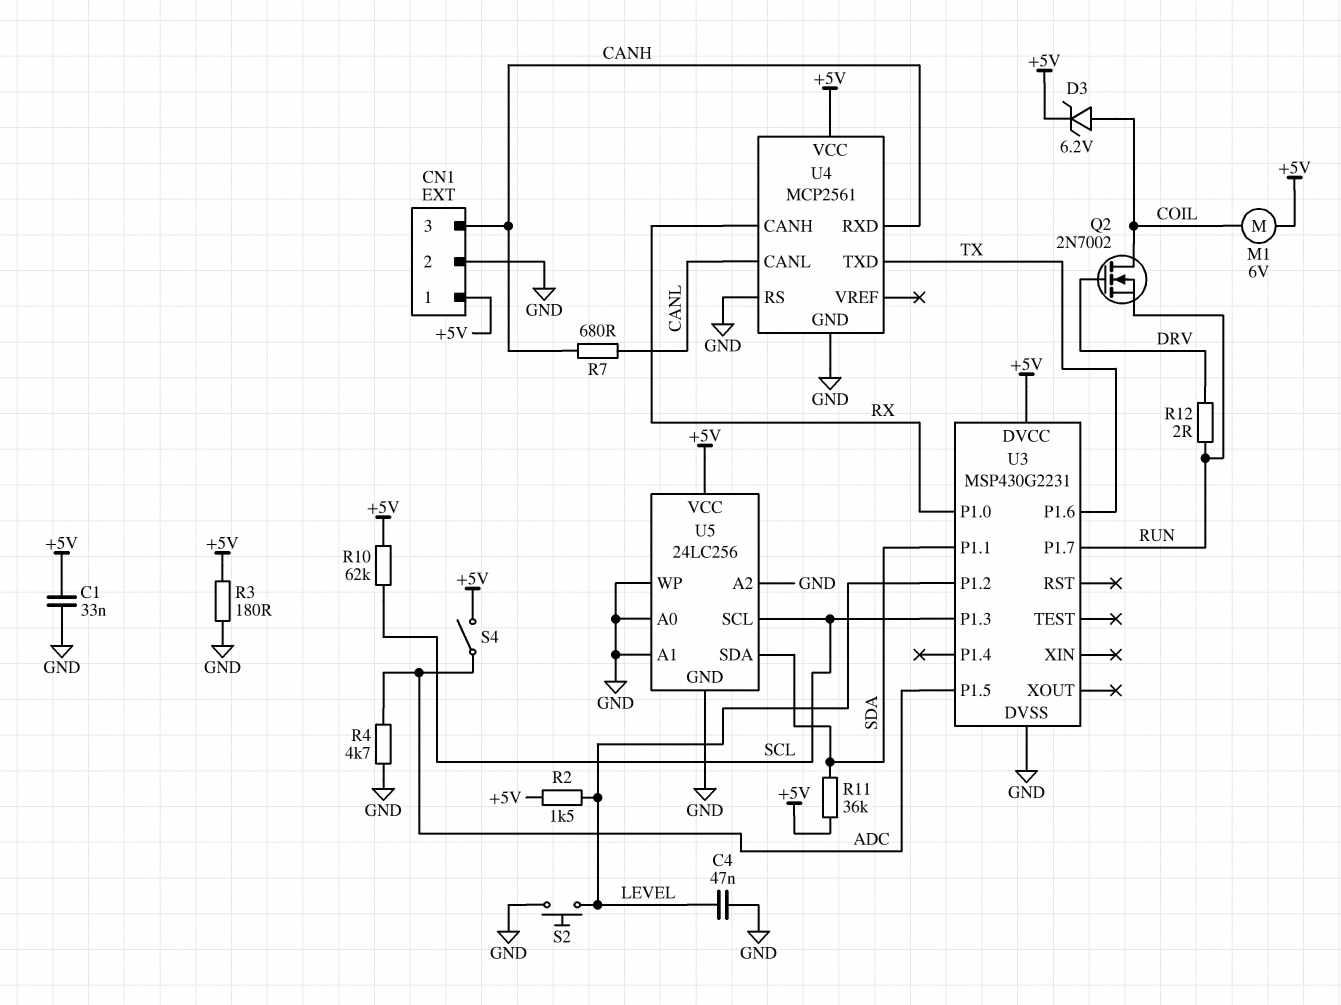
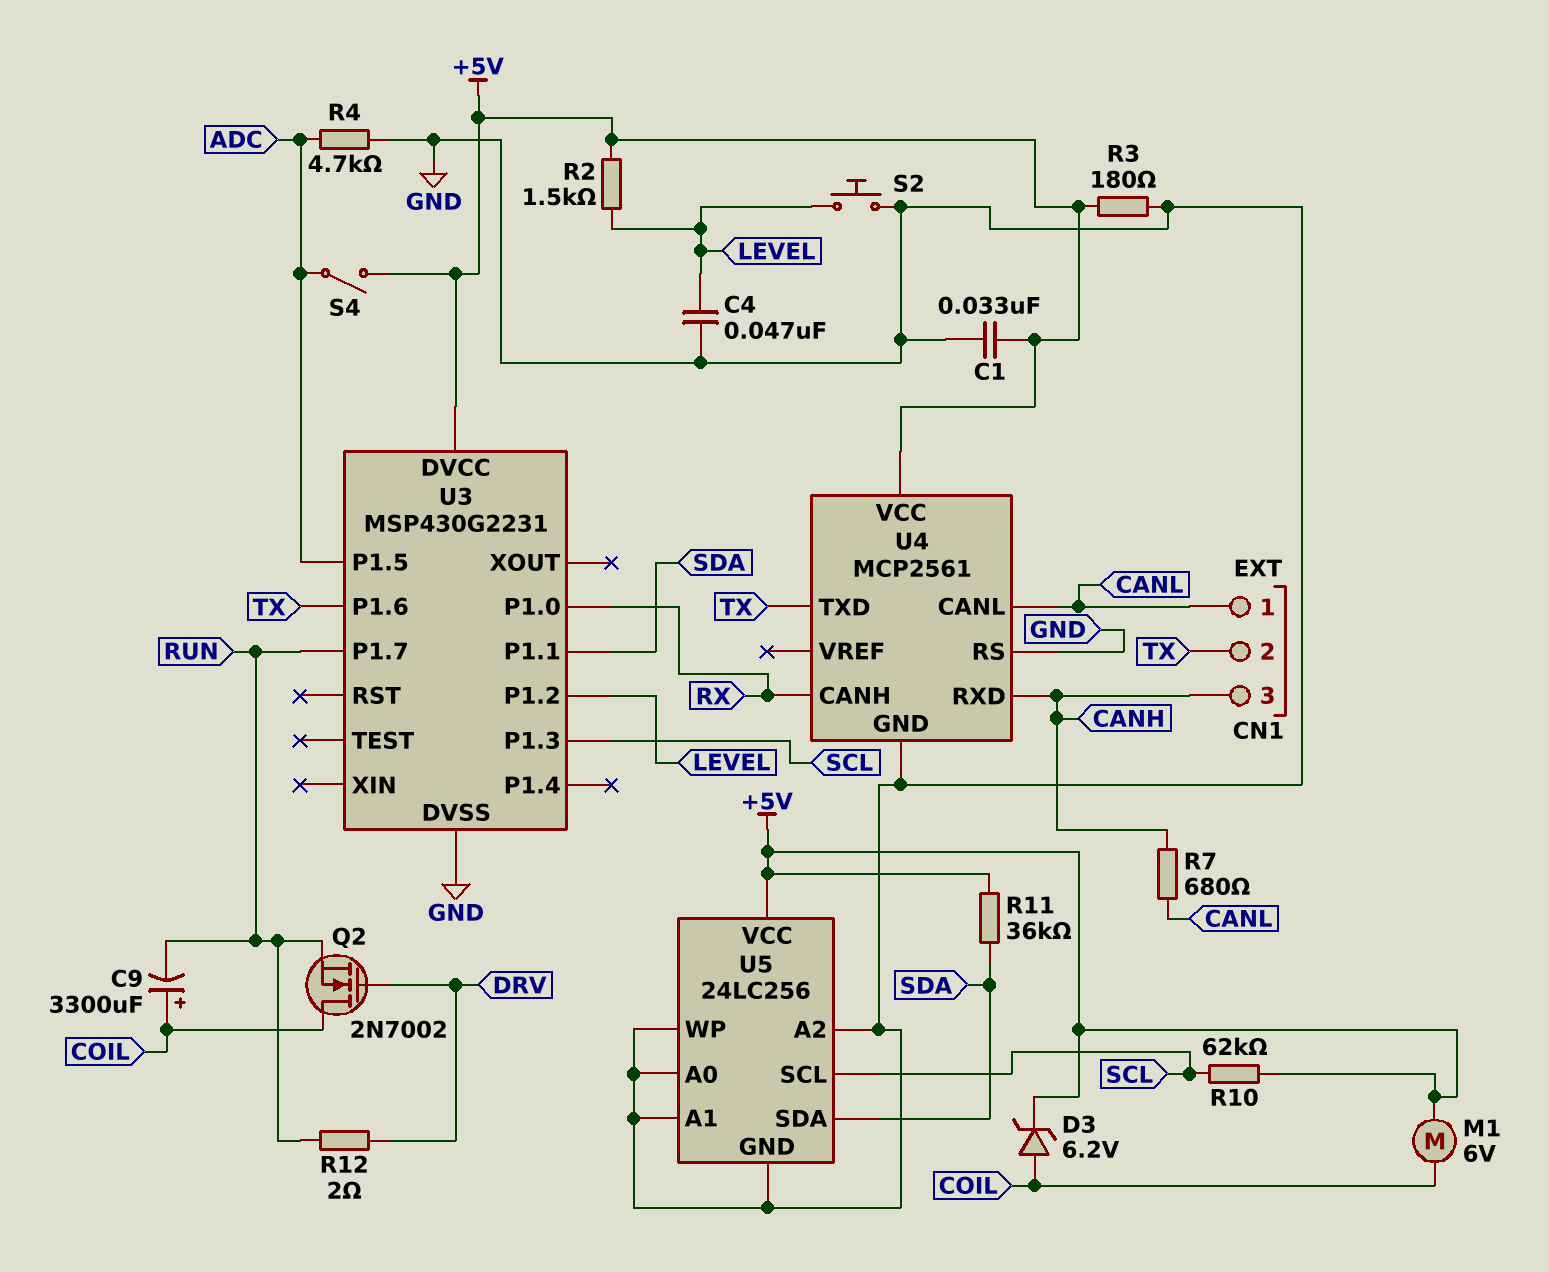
C9: none -> 3300uF (plus COIL, minus RUN)
CN1 pin 1: +5V -> CANL
CN1 pin 2: GND -> TX

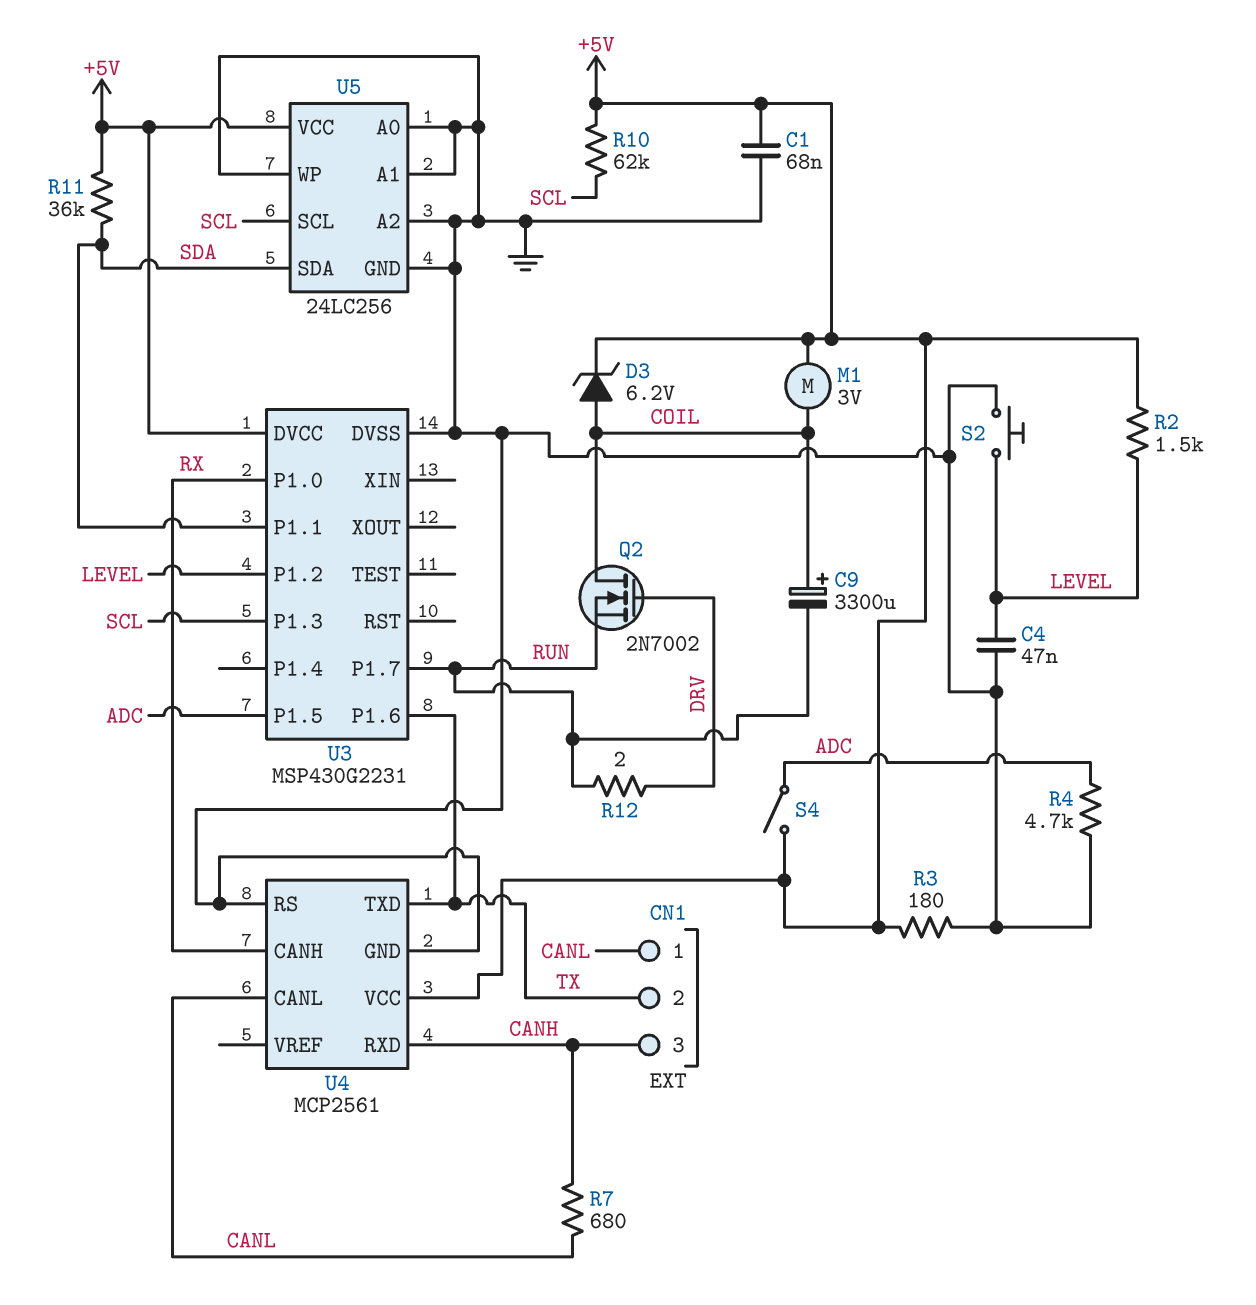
C1: 33nF (+5V, GND) -> 68nF (+5V, GND)
M1: motor 6V (+5V, COIL) -> motor 3V (+5V, COIL)

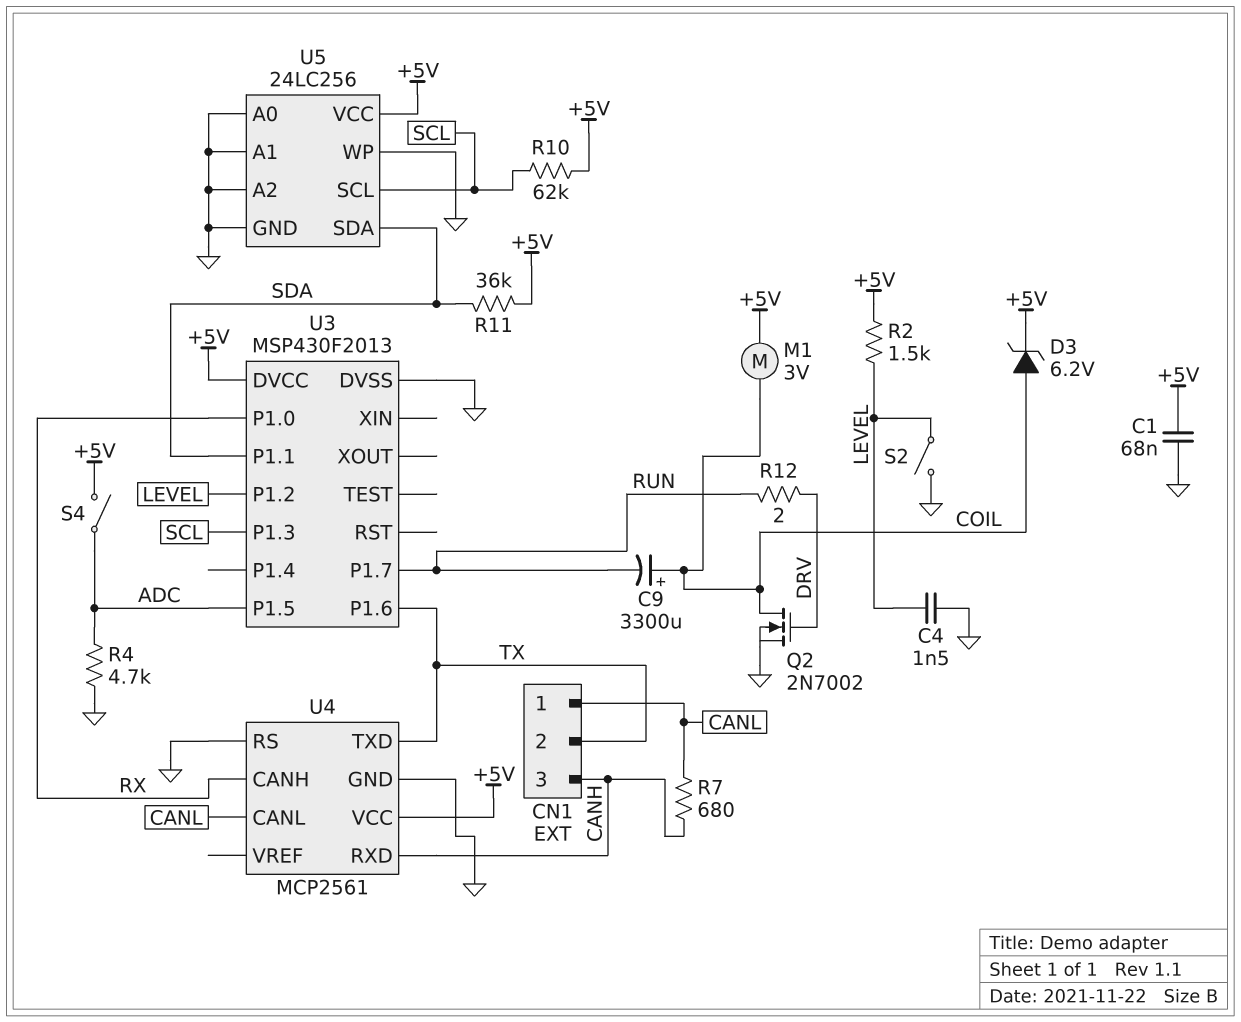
C4: 47nF (GND, LEVEL) -> 1.5nF (GND, LEVEL)
Q2: NMOS 2N7002 (G DRV, D COIL, S RUN) -> NMOS 2N7002 (G DRV, D COIL, S GND)
R3: 180 (+5V, GND) -> none
S2: button (GND, LEVEL) -> switch (GND, LEVEL)
U3: MSP430G2231 -> MSP430F2013

